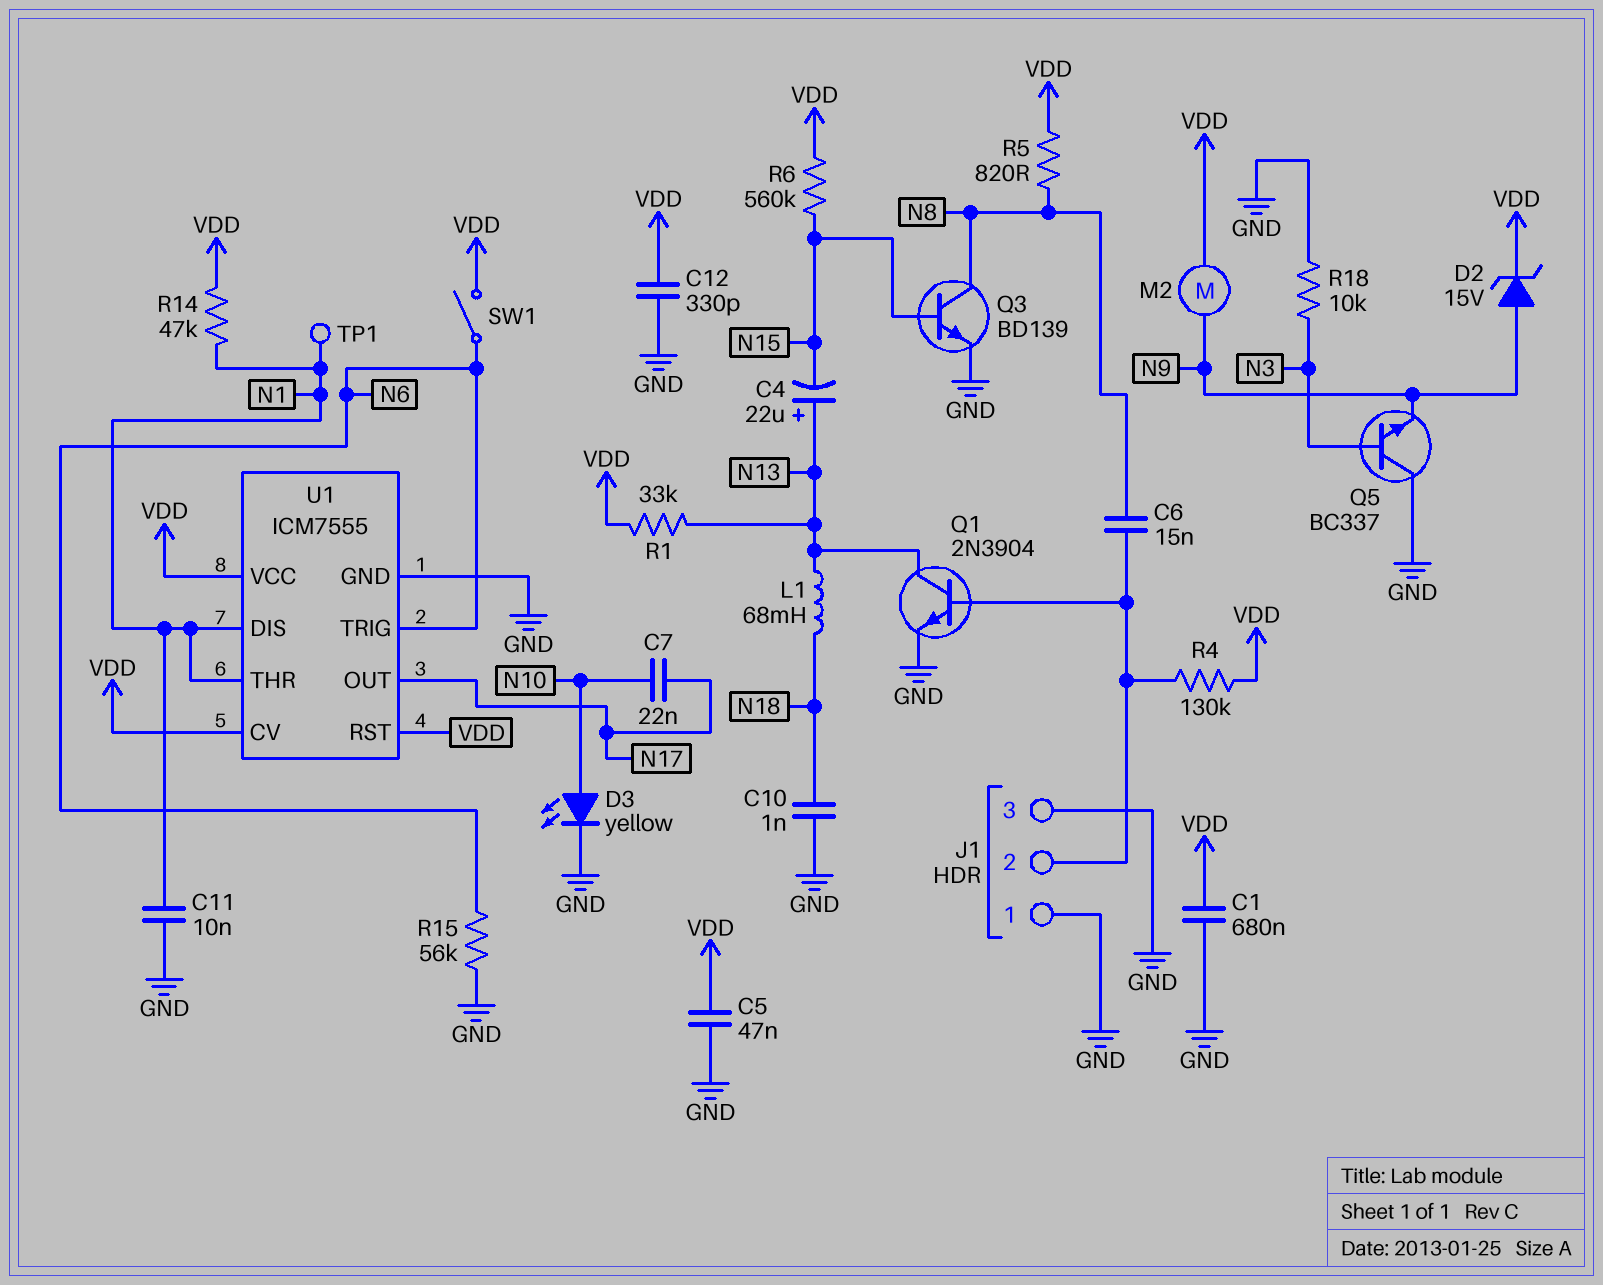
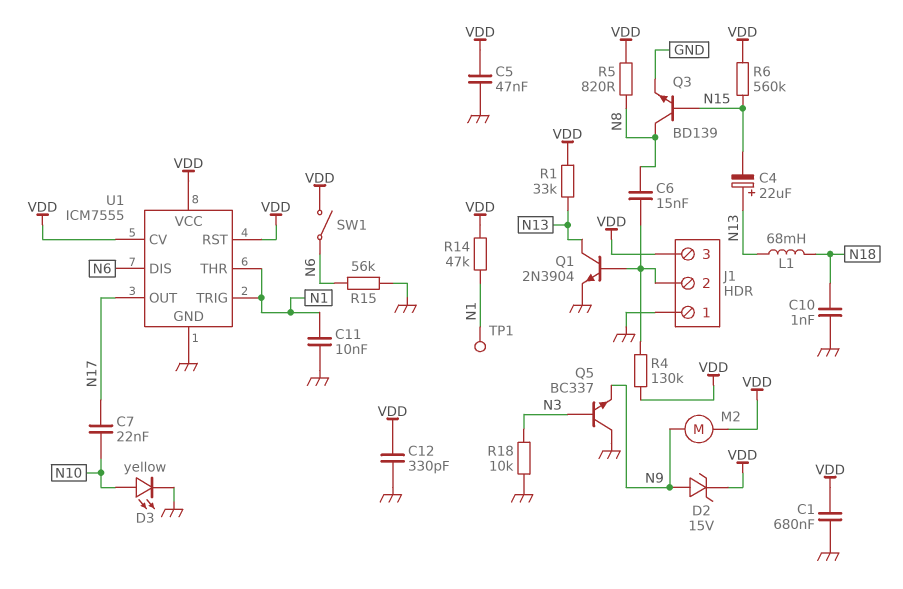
J1 pin 3: GND -> VDD
U1 pin DIS: N1 -> N6
U1 pin TRIG: N6 -> N1

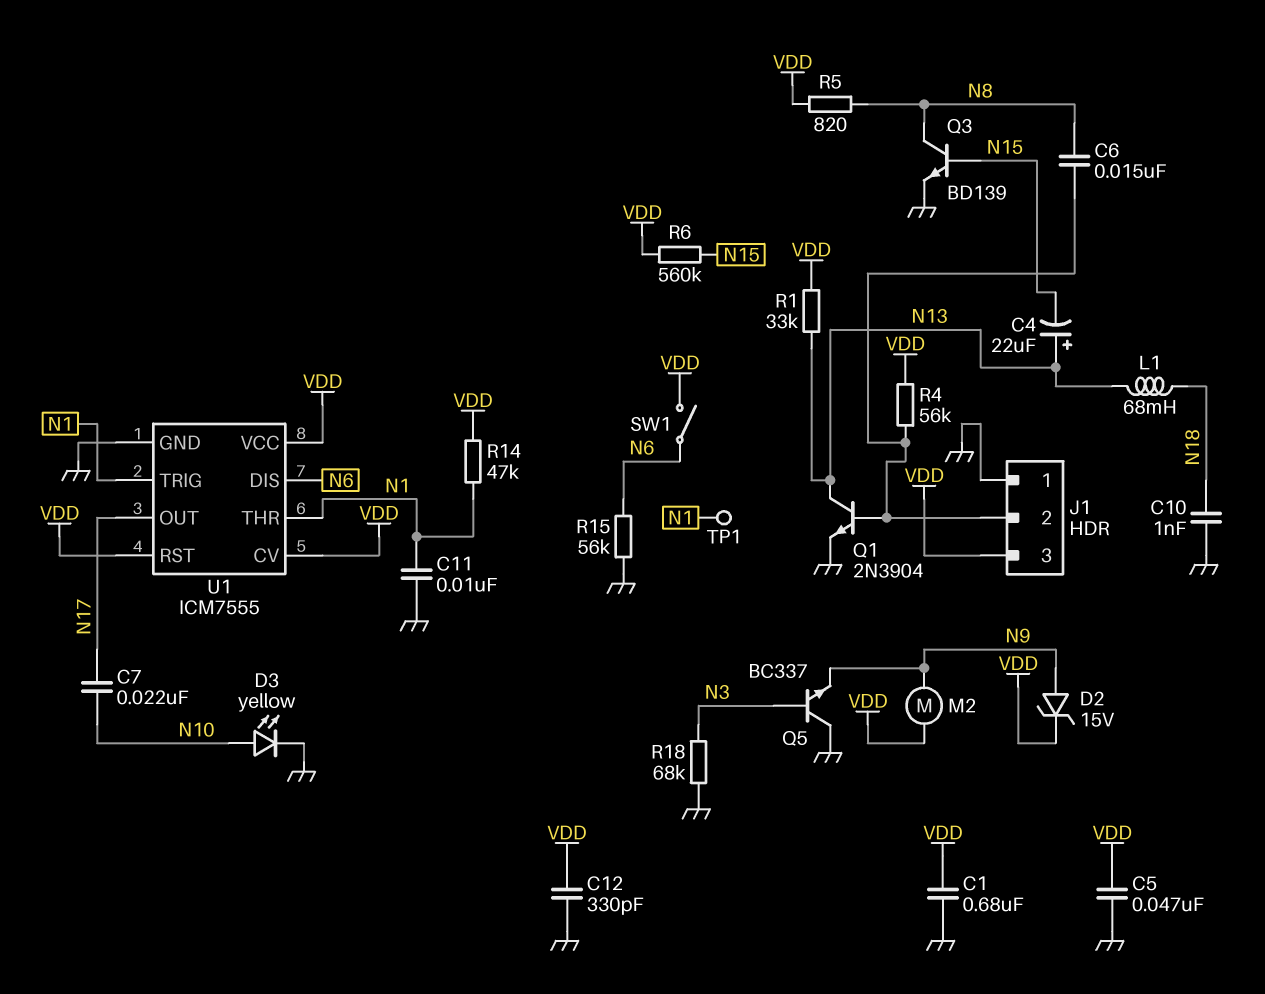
R4: 130k (J1/2, VDD) -> 56k (J1/2, VDD)
R18: 10k (GND, N3) -> 68k (GND, N3)

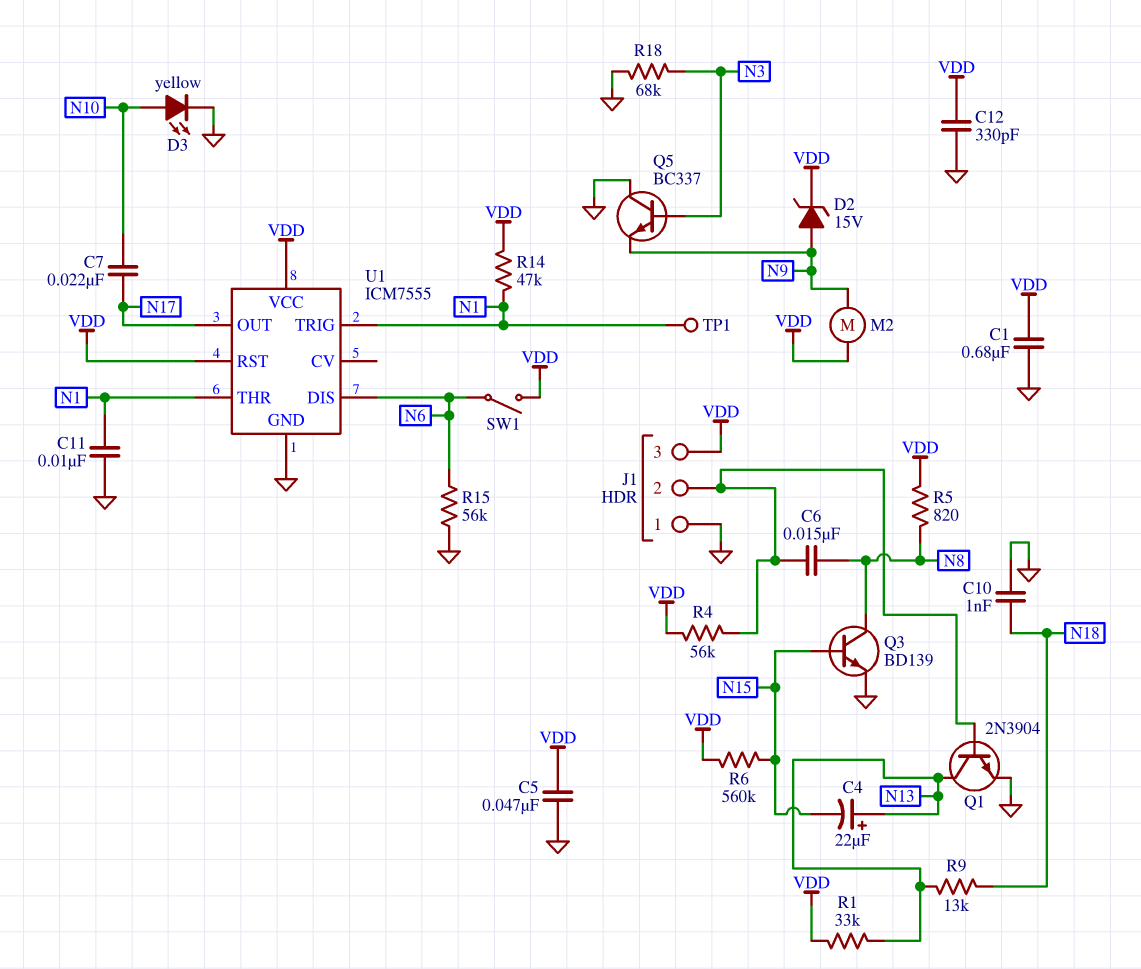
L1: 68mH (N13, N18) -> none
R9: none -> 13k (N13, N18)
U1 pin CV: VDD -> none

